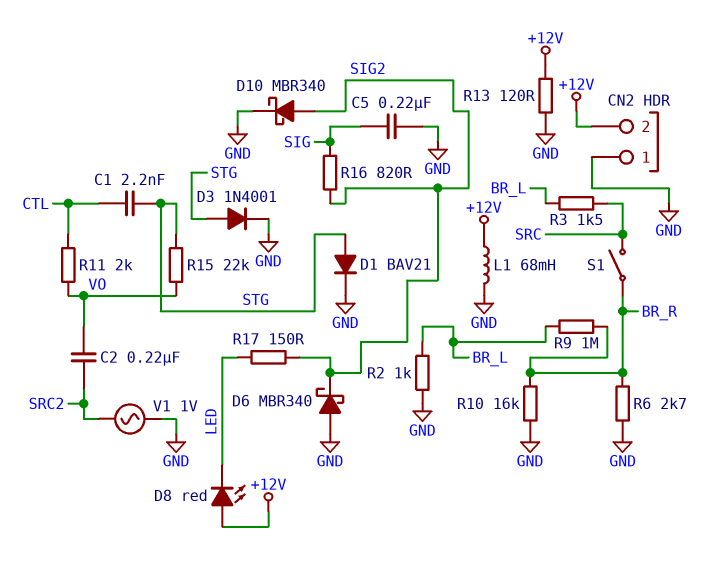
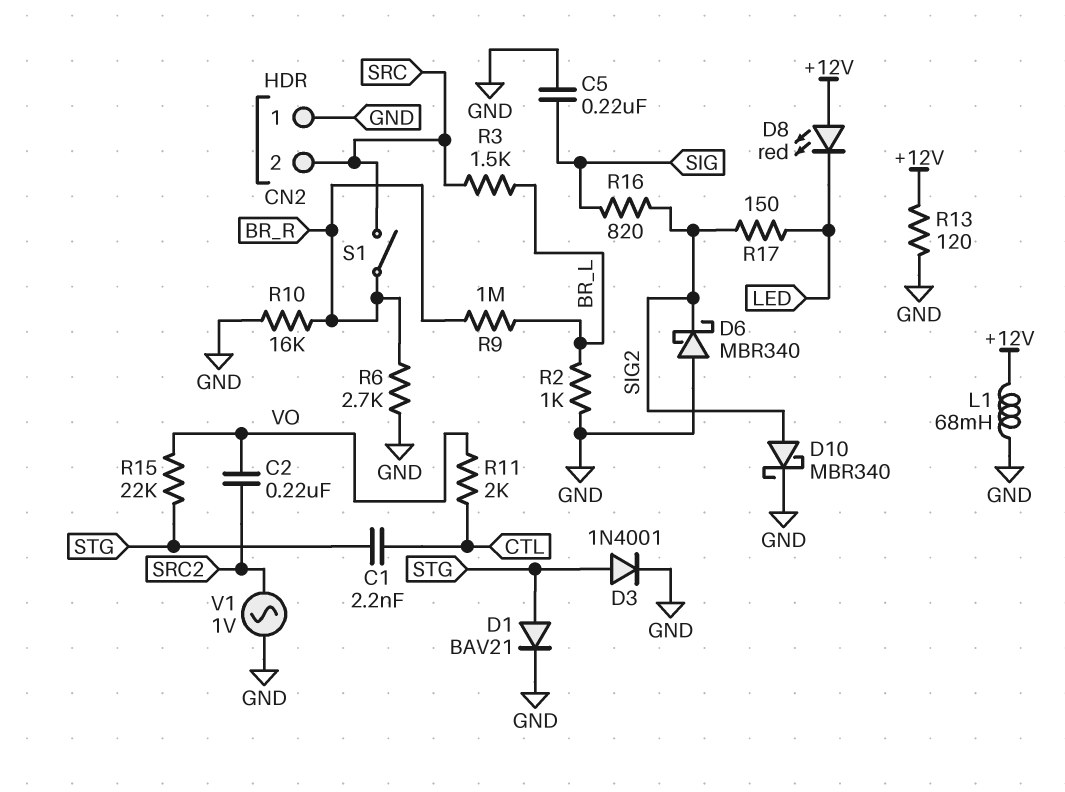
CN2 pin 2: +12V -> SRC

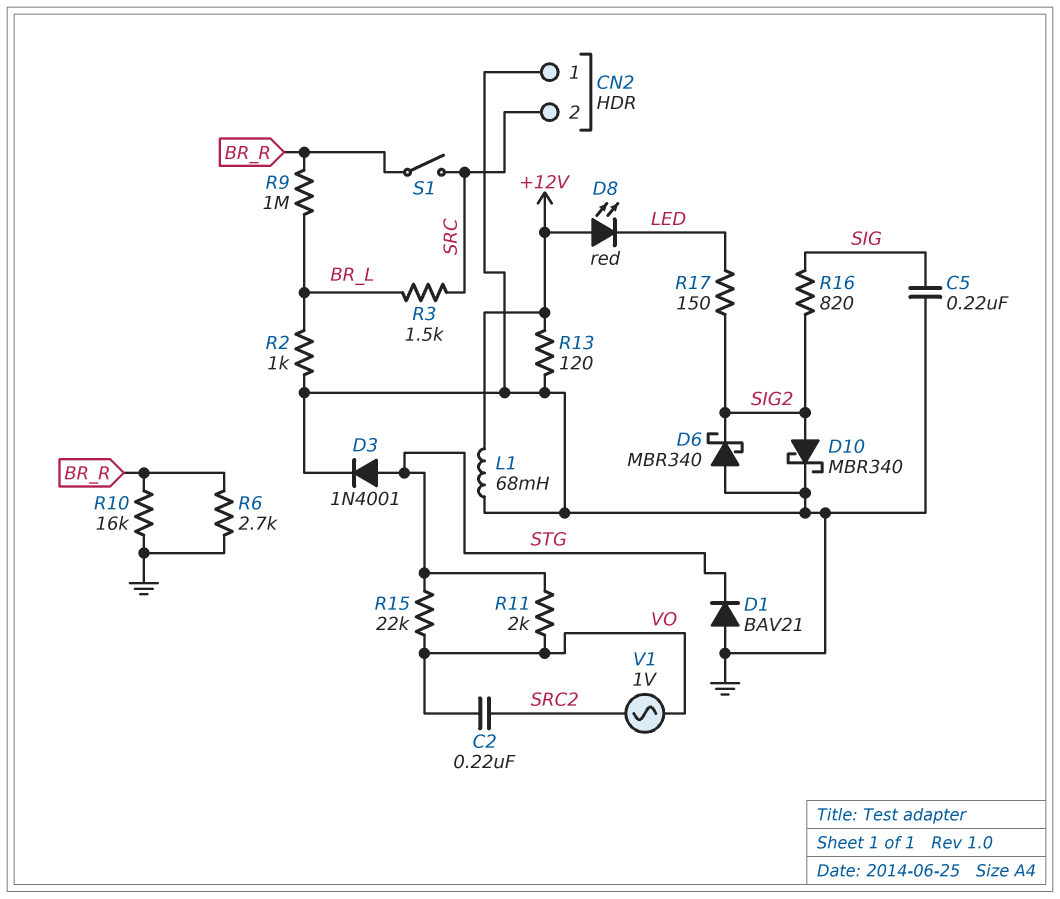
C1: 2.2nF (CTL, STG) -> none
D1: diode BAV21 (A STG, K GND) -> diode BAV21 (A GND, K STG)
R11: 2k (CTL, VO) -> 2k (STG, VO)
V1: AC 1V (GND, SRC2) -> AC 1V (SRC2, VO)

